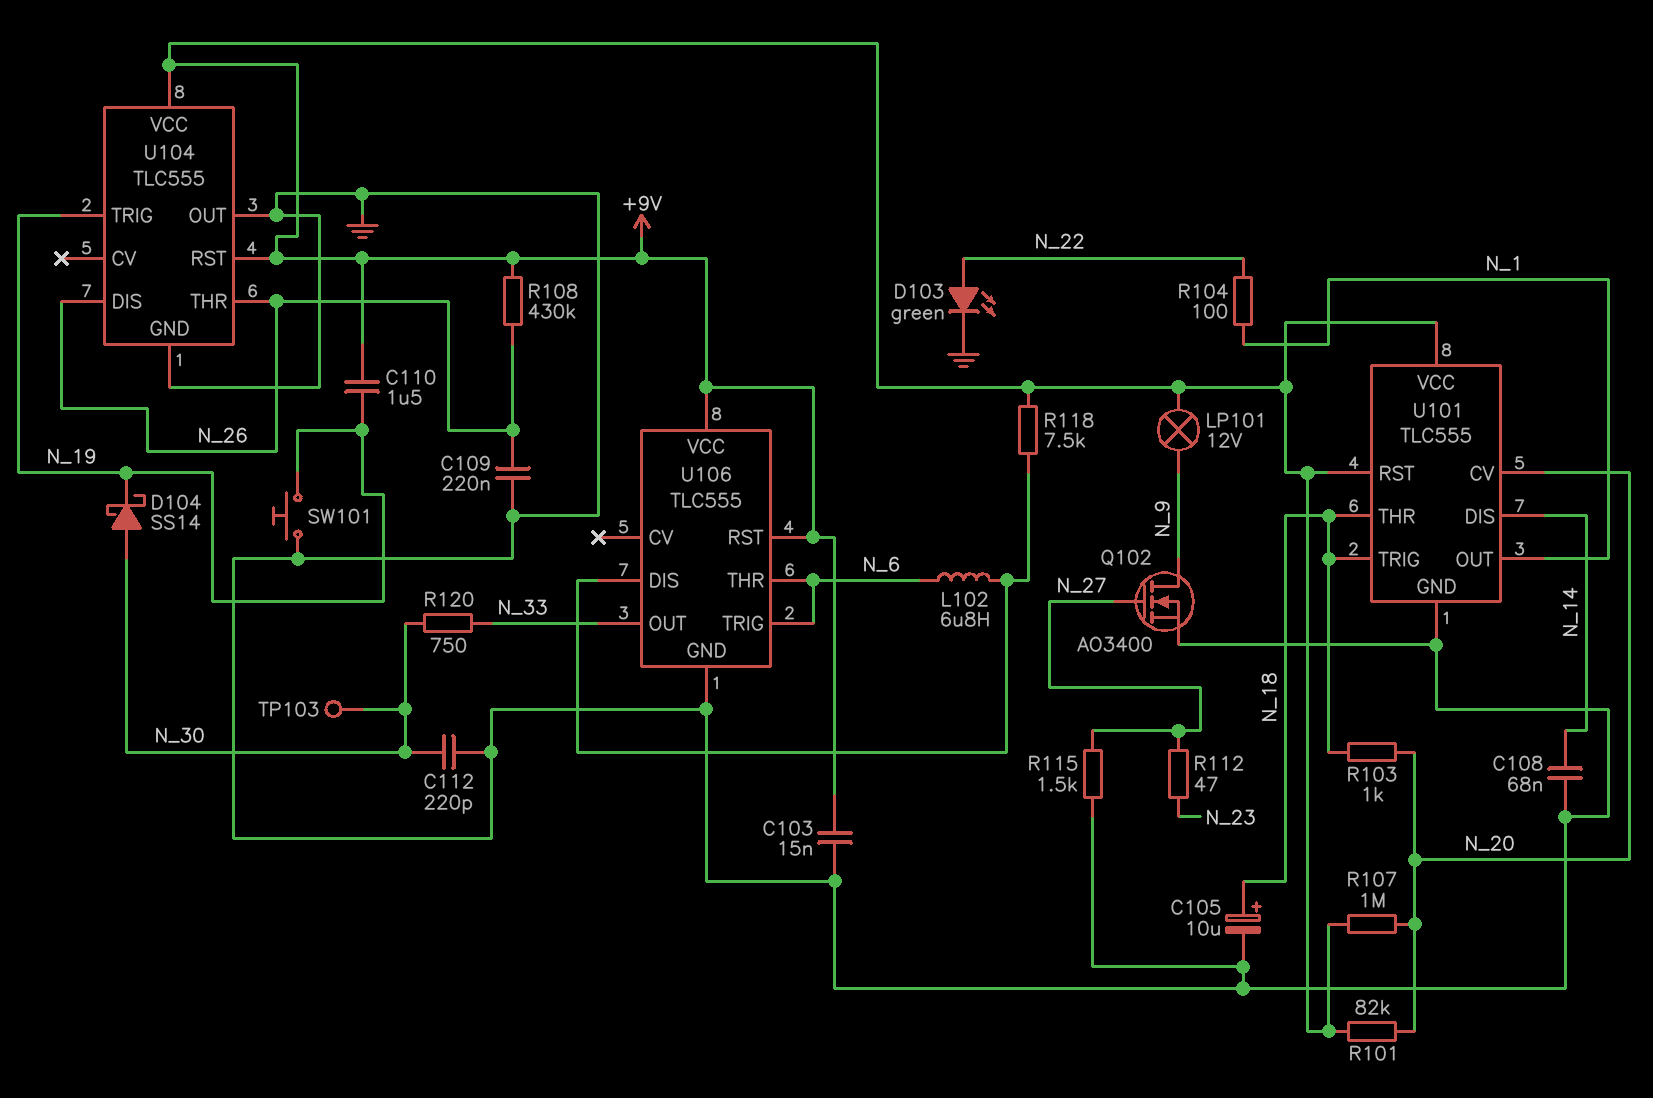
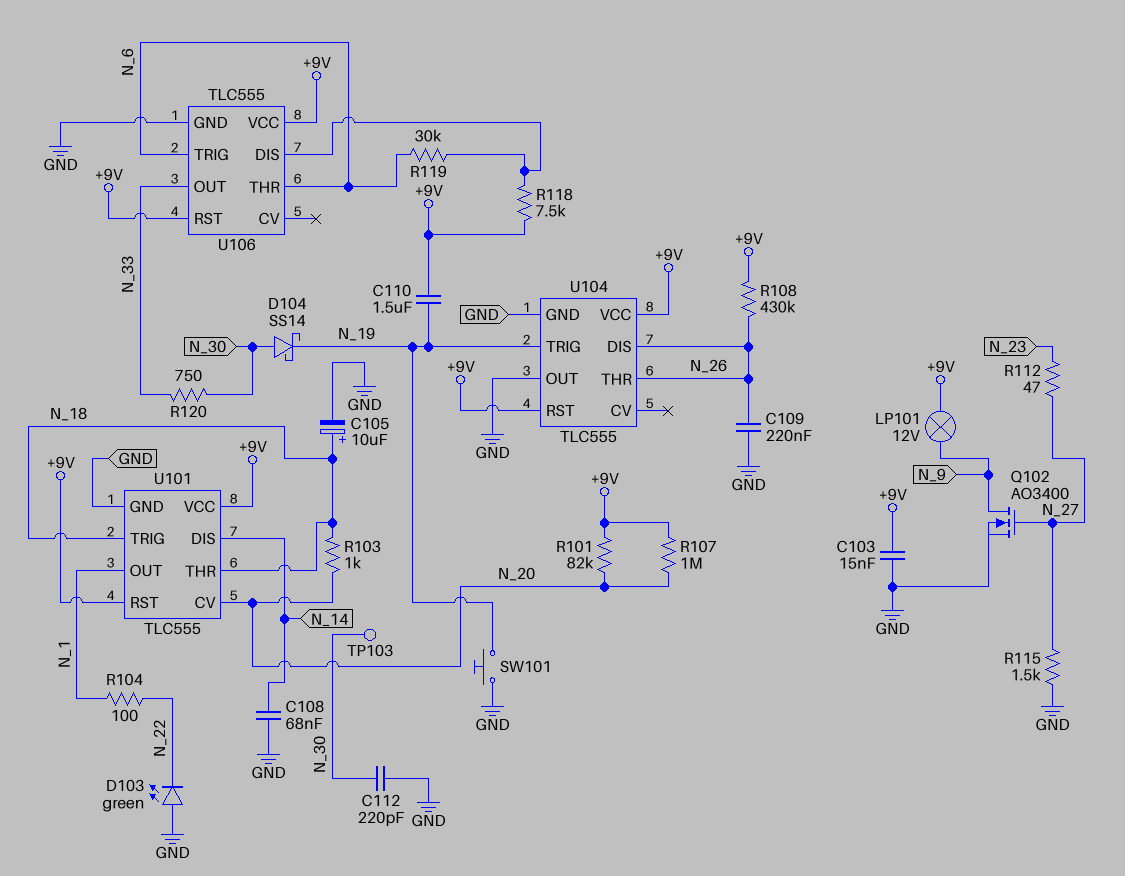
D103: LED green (A N_22, K GND) -> LED green (A GND, K N_22)
L102: 6.8uH (N_6, U106/DIS) -> none
R119: none -> 30k (N_6, U106/DIS)

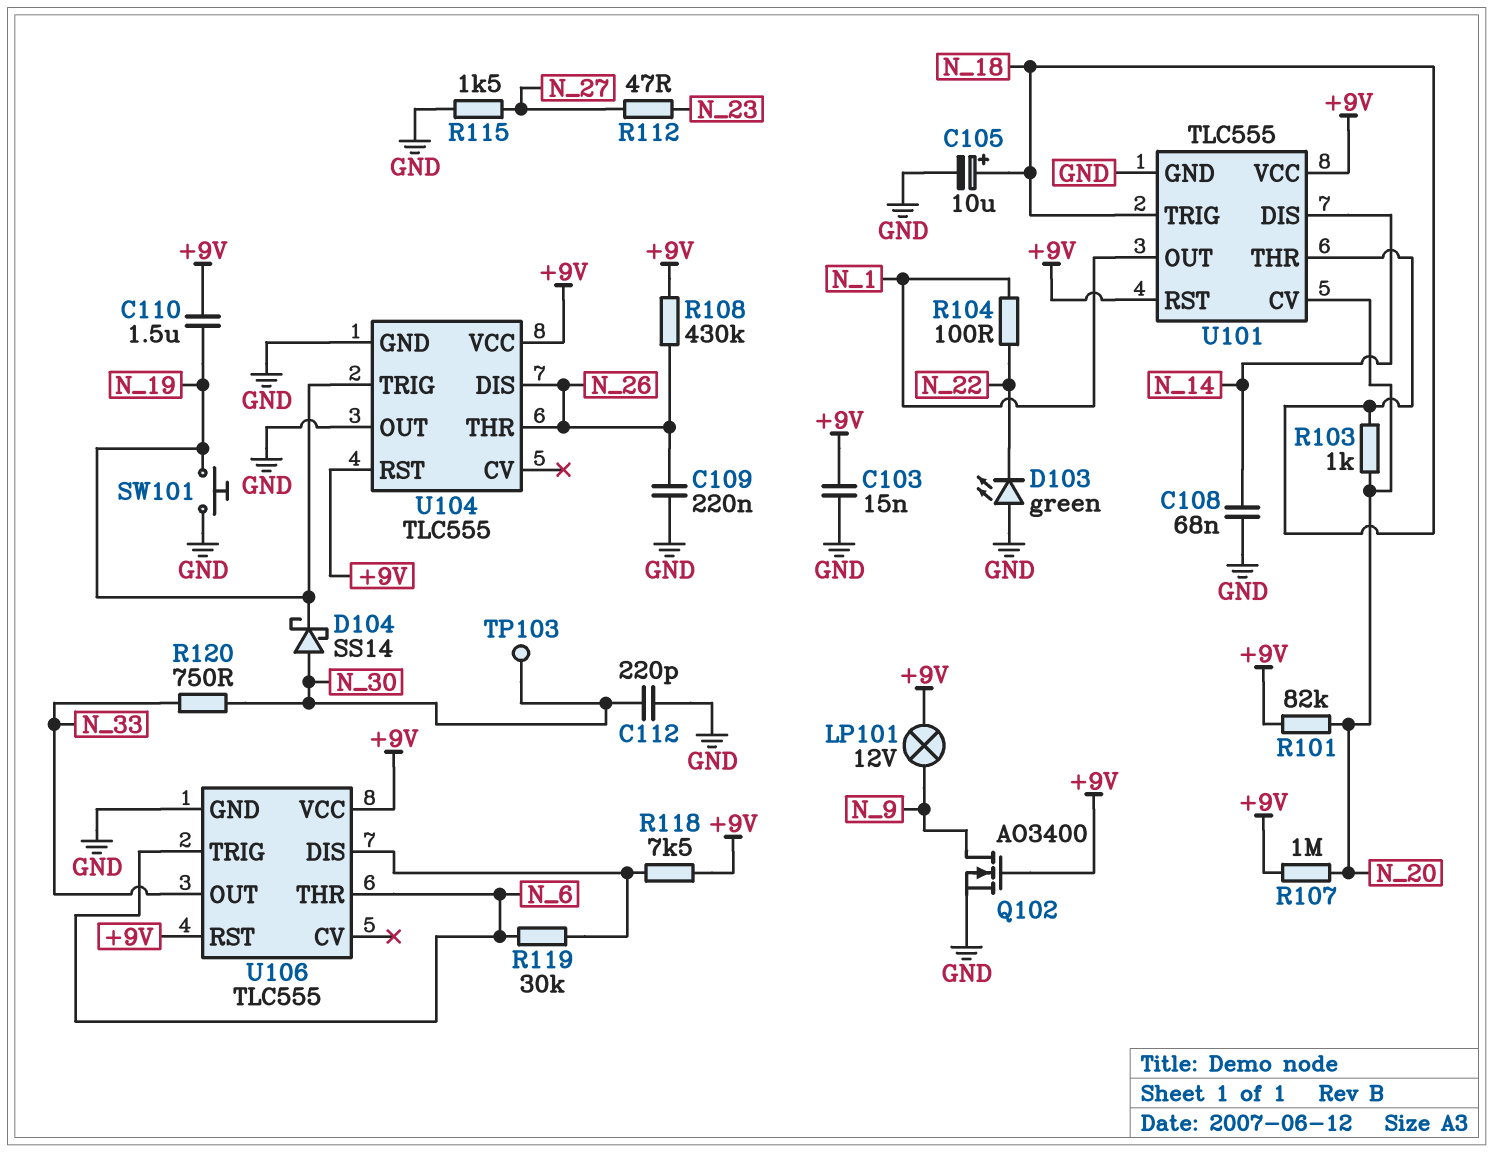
Q102: NMOS AO3400 (G N_27, D N_9, S GND) -> NMOS AO3400 (G +9V, D N_9, S GND)

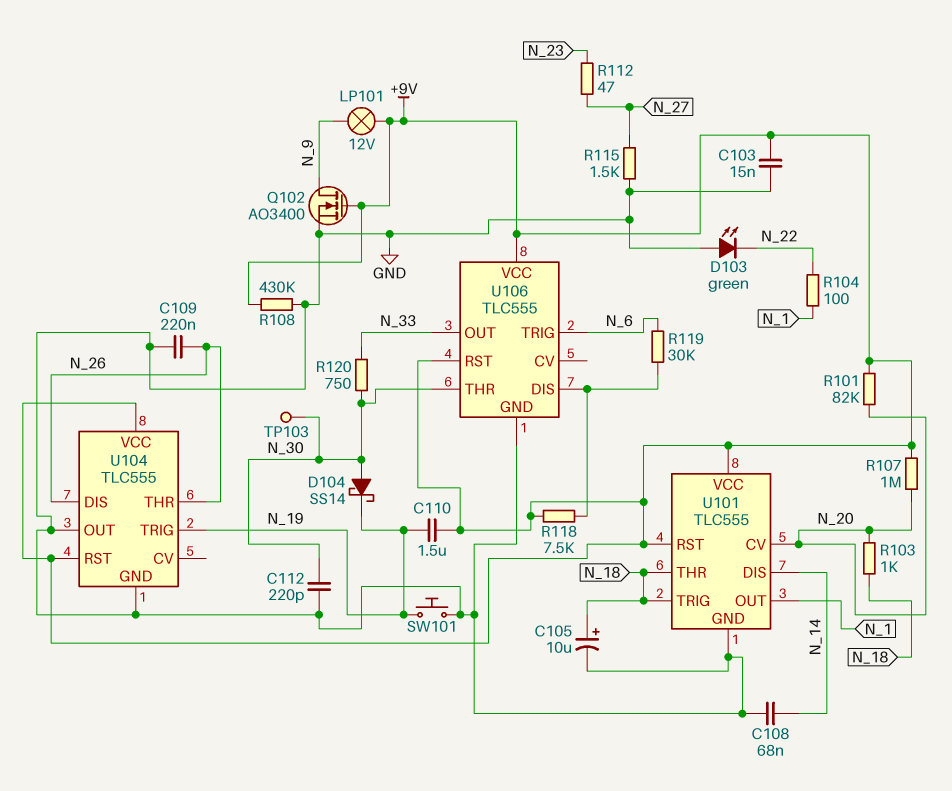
R108: 430k (+9V, N_26) -> 430k (+9V, GND)
U106 pin THR: N_6 -> N_30

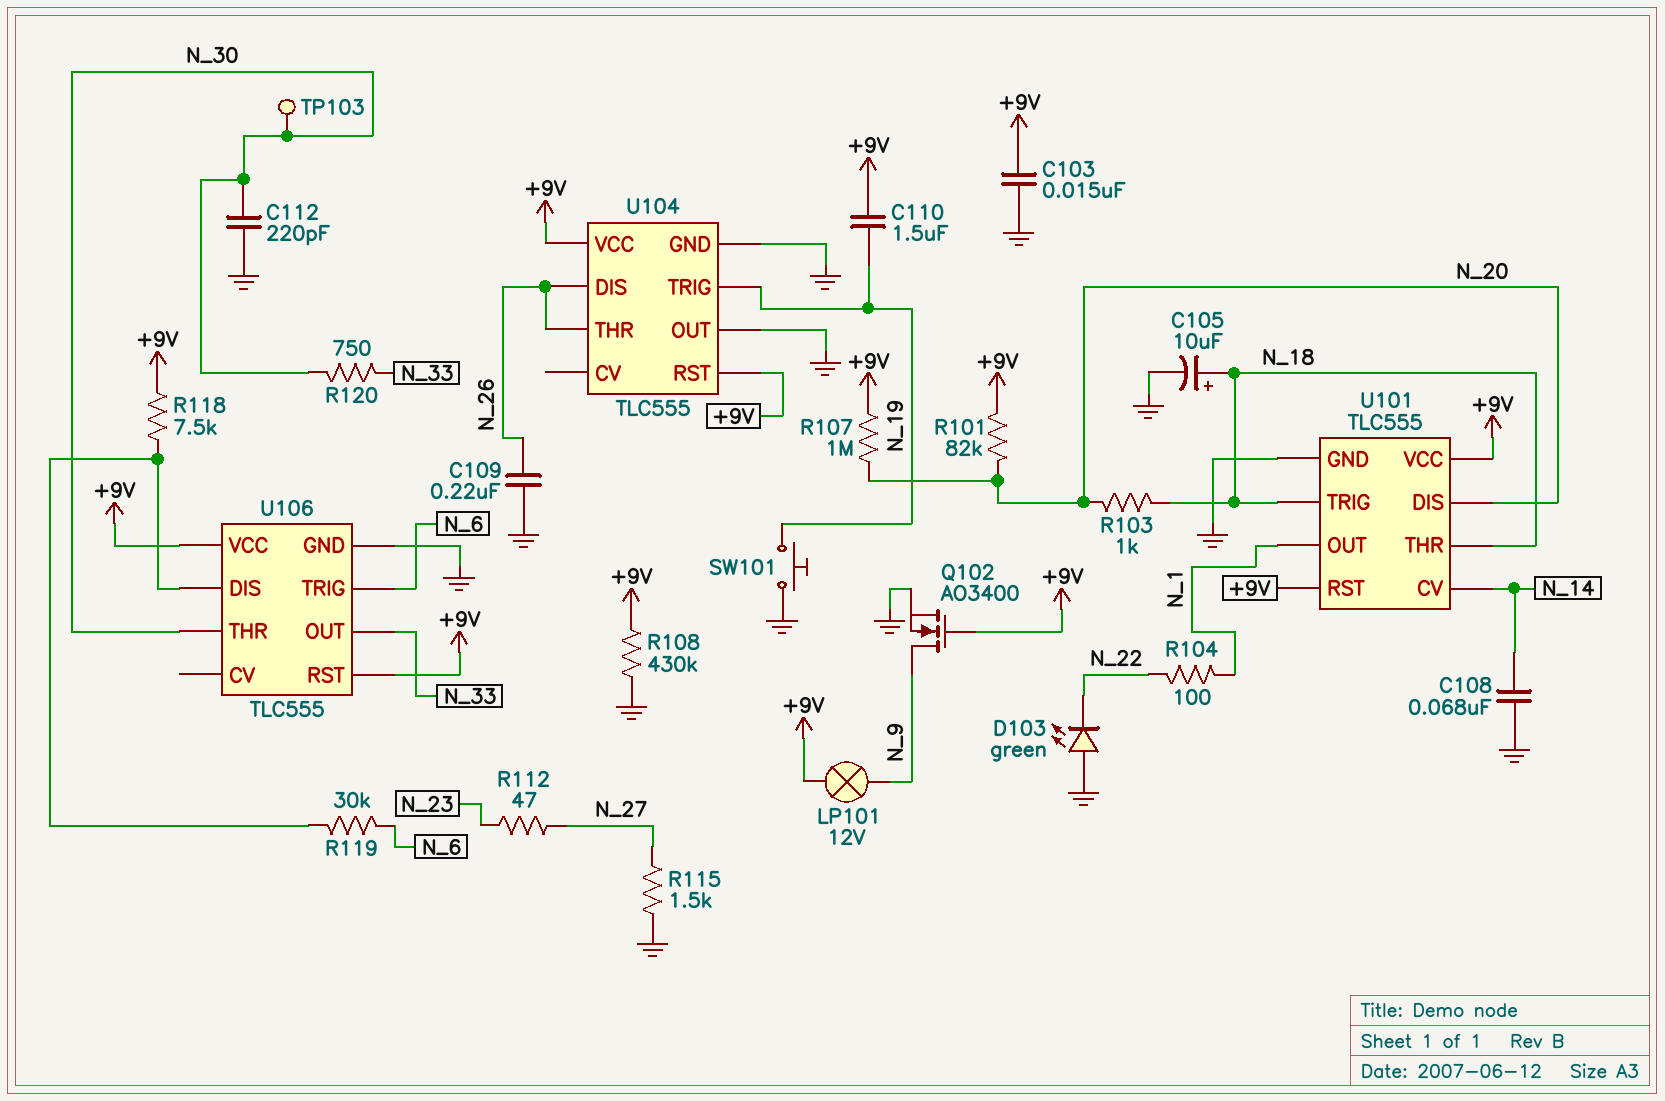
D104: schottky SS14 (A N_30, K N_19) -> none
U101 pin CV: N_20 -> N_14
U101 pin DIS: N_14 -> N_20

